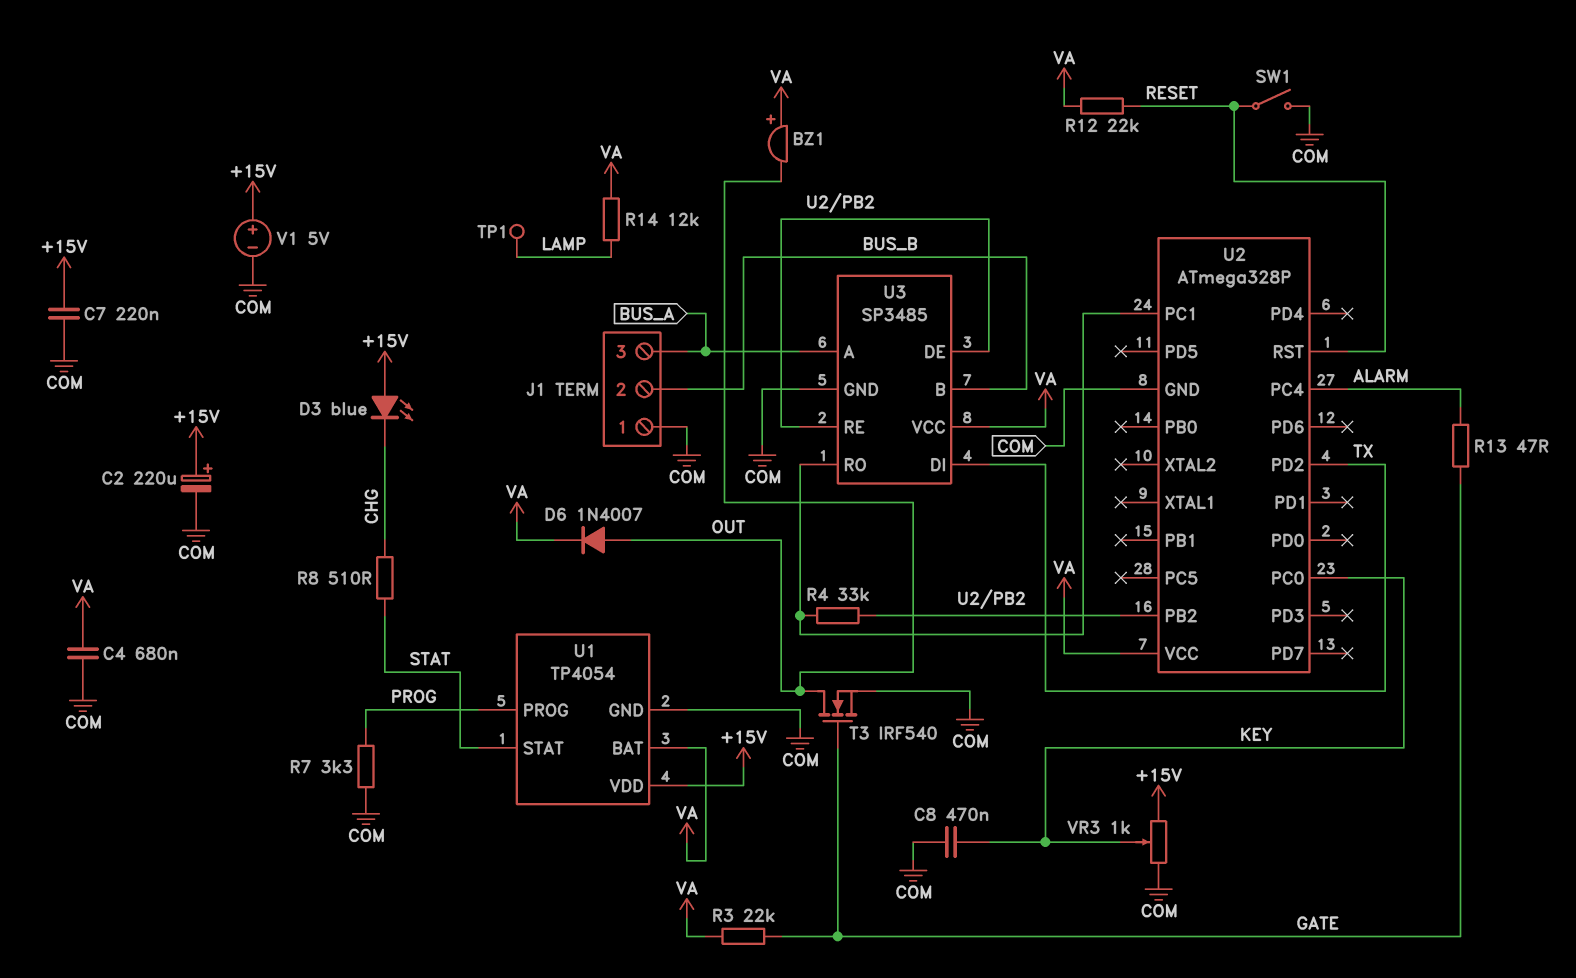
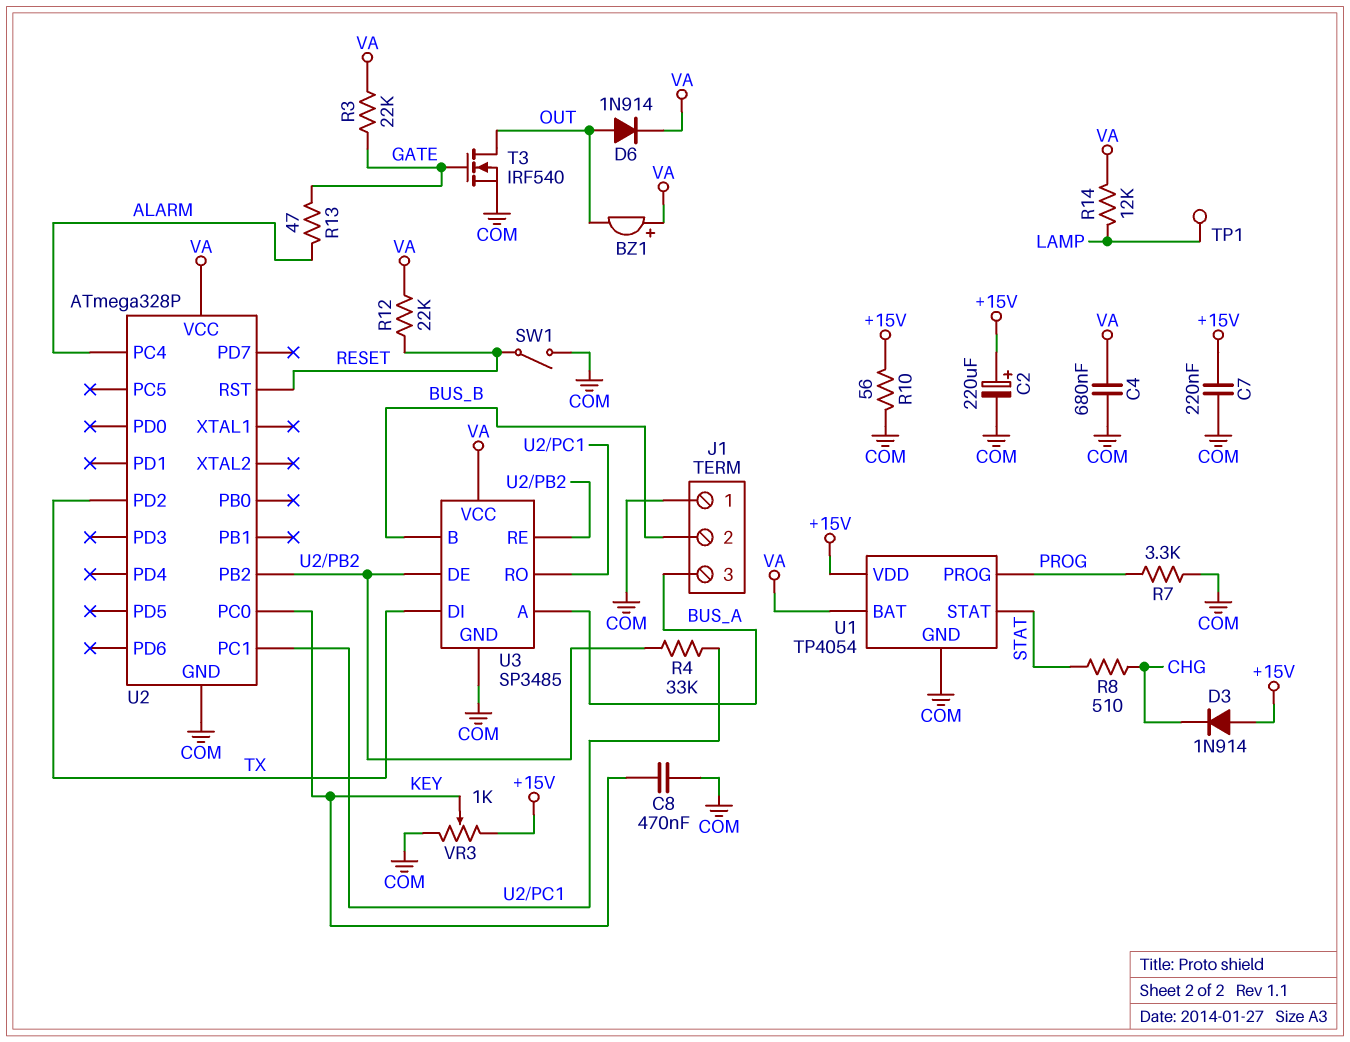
D3: LED blue (A +15V, K CHG) -> diode 1N914 (A +15V, K CHG)
D6: diode 1N4007 (A OUT, K VA) -> diode 1N914 (A OUT, K VA)
R10: none -> 56 (+15V, COM)
V1: 5V (plus +15V, minus COM) -> none

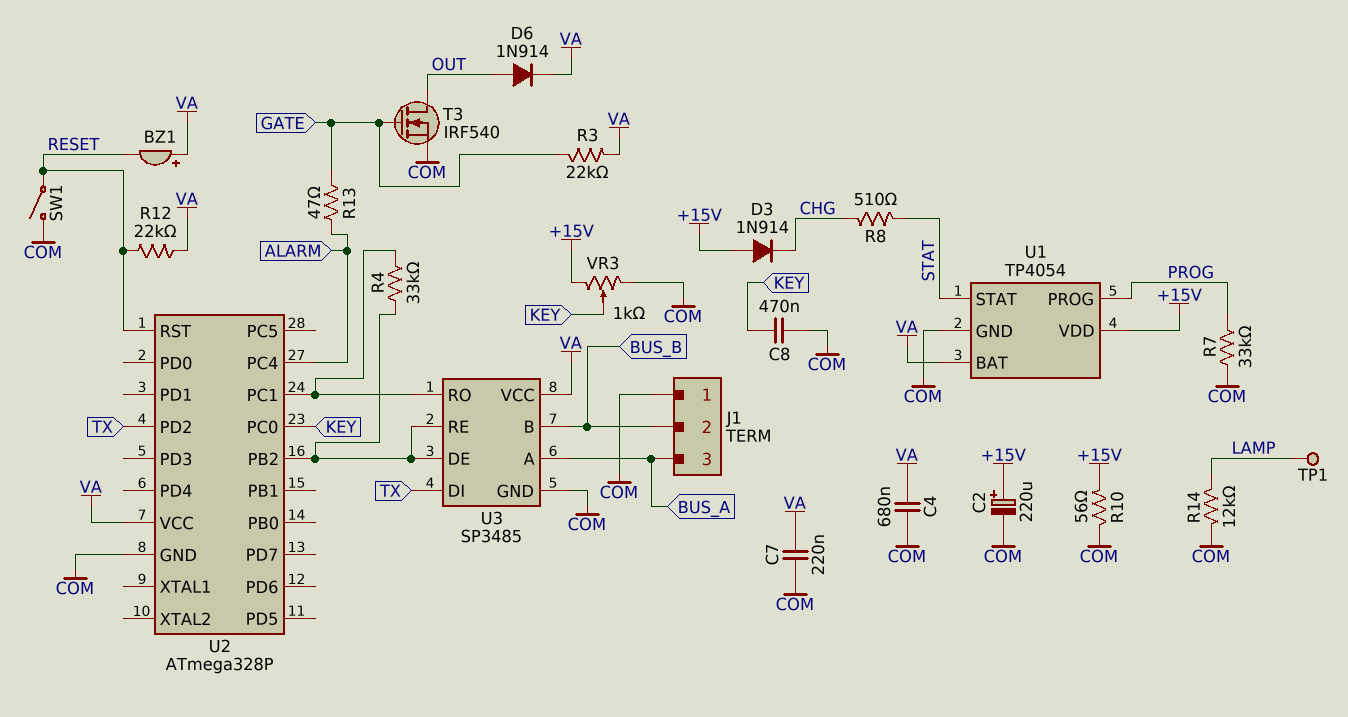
BZ1: buzzer (plus VA, minus OUT) -> buzzer (plus VA, minus RESET)
C7: 220nF (+15V, COM) -> 220nF (COM, VA)
R7: 3.3k (COM, PROG) -> 33k (COM, PROG)
R14: 12k (LAMP, VA) -> 12k (COM, LAMP)

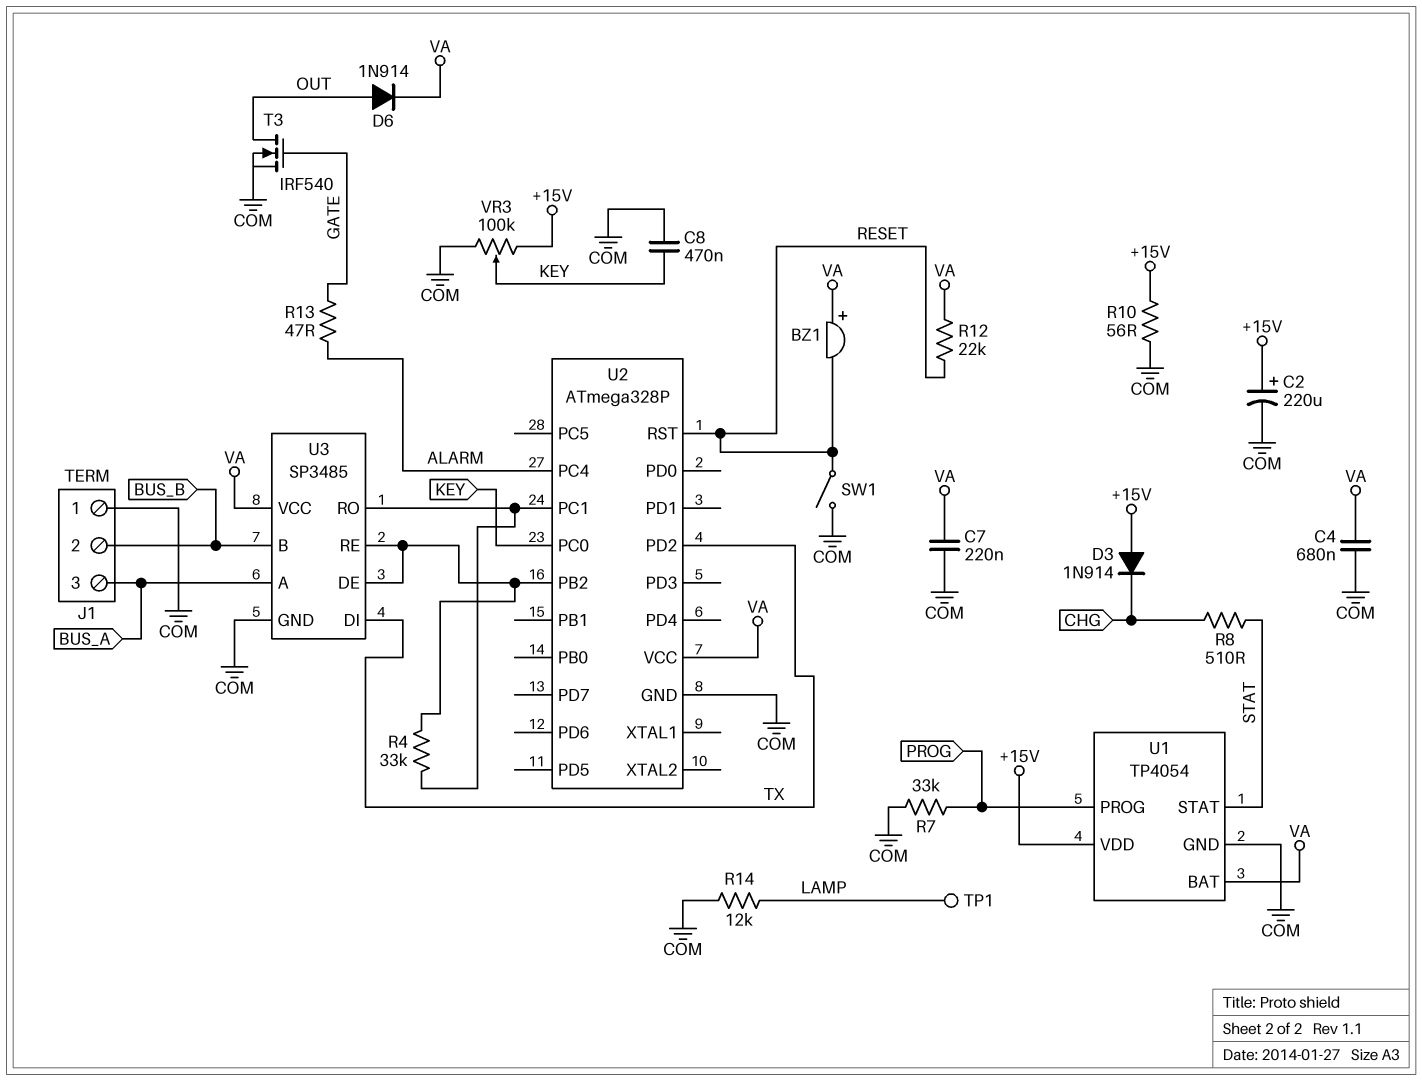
R3: 22k (GATE, VA) -> none
VR3: 1k (+15V, COM, wiper KEY) -> 100k (+15V, COM, wiper KEY)

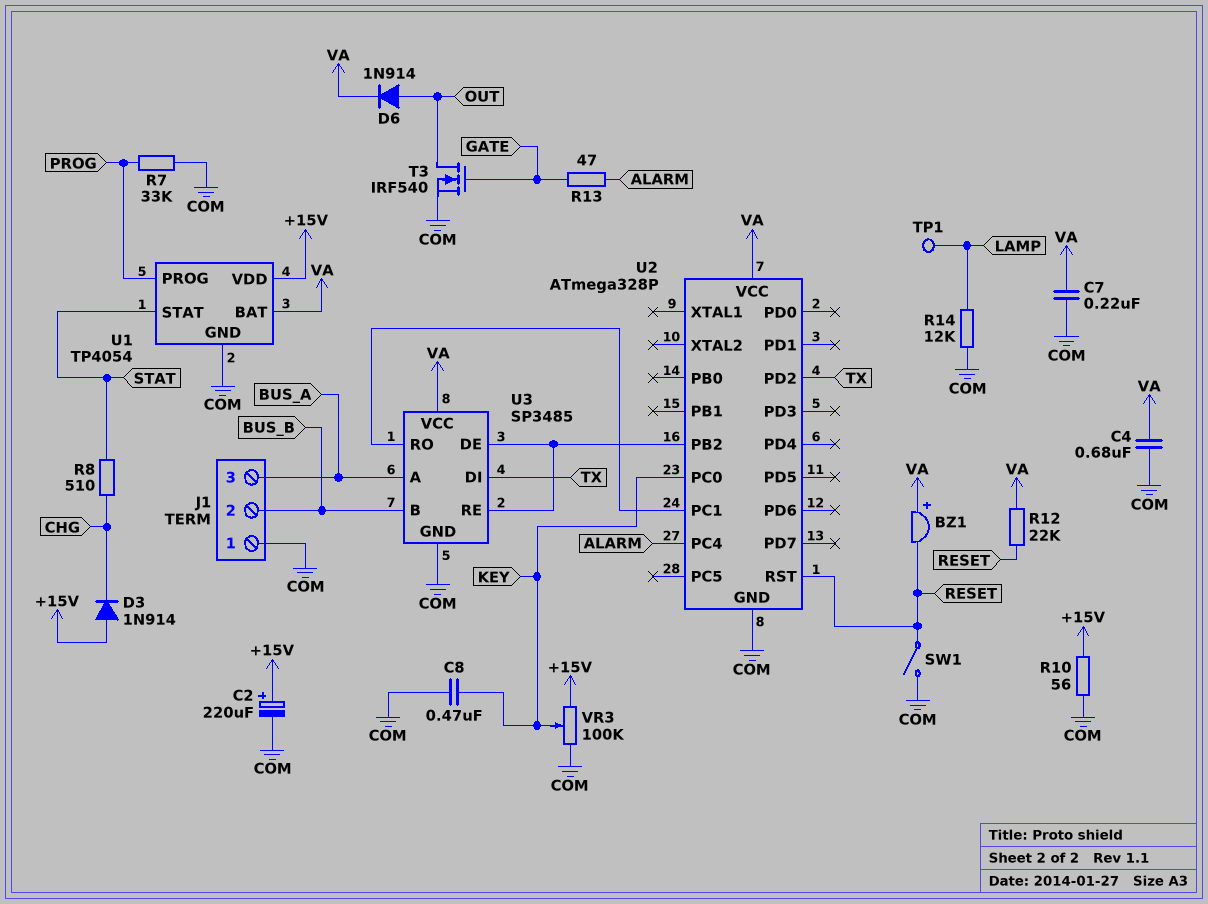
R4: 33k (U2/PB2, U2/PC1) -> none

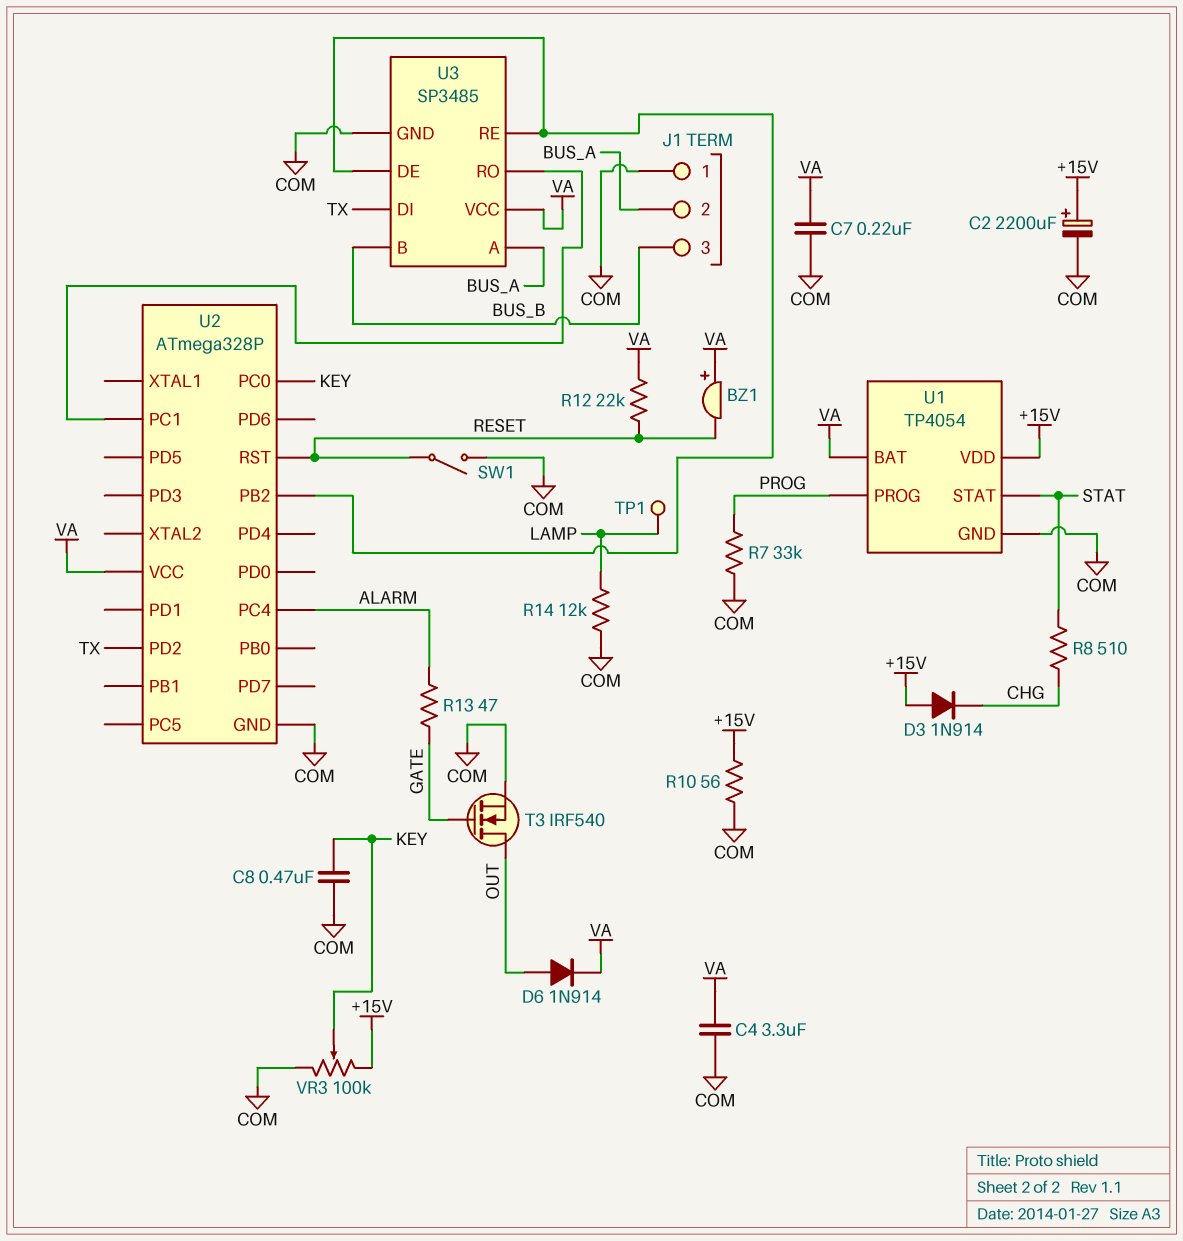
C2: 220uF (plus +15V, minus COM) -> 2200uF (plus +15V, minus COM)
C4: 680nF (COM, VA) -> 3.3uF (COM, VA)
J1 pin 2: BUS_B -> BUS_A
J1 pin 3: BUS_A -> BUS_B

